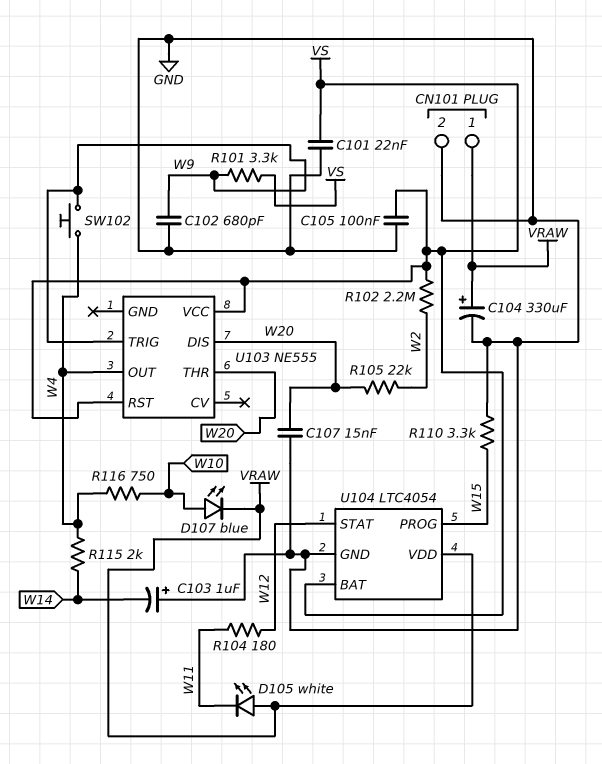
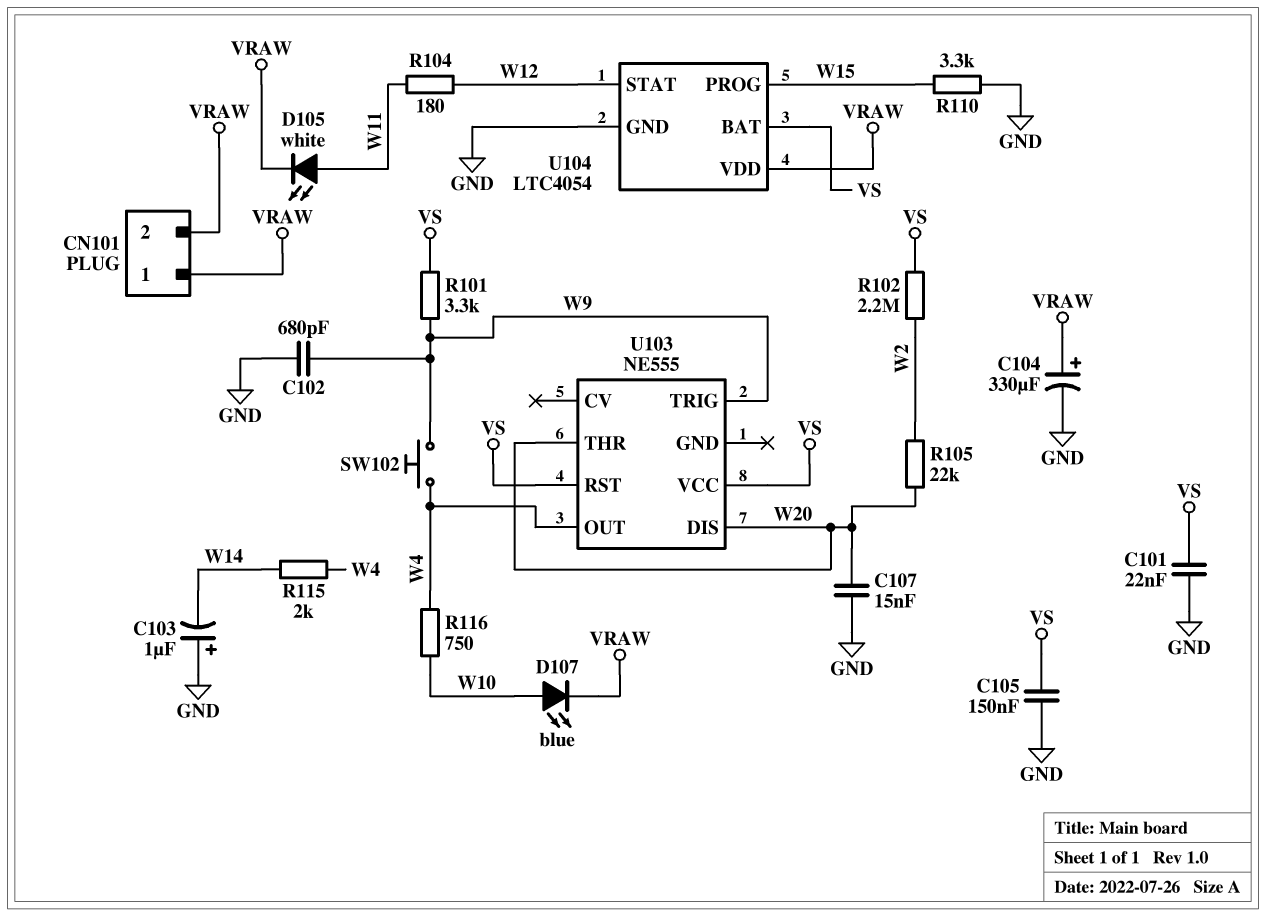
C105: 100nF (GND, VS) -> 150nF (GND, VS)
CN101 pin 2: GND -> VRAW
D105: LED white (A VRAW, K W11) -> LED white (A W11, K VRAW)

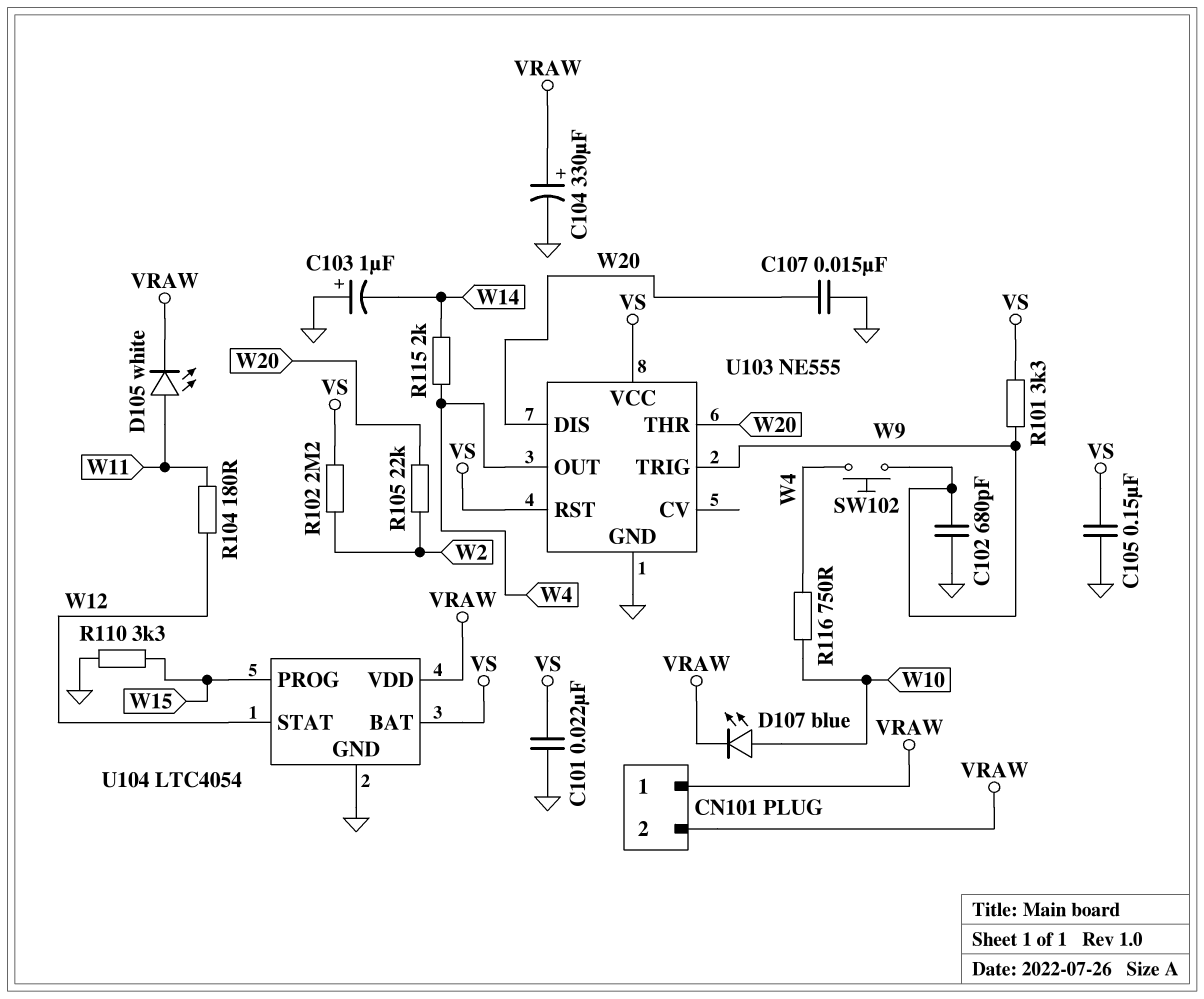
U103 pin GND: none -> GND

